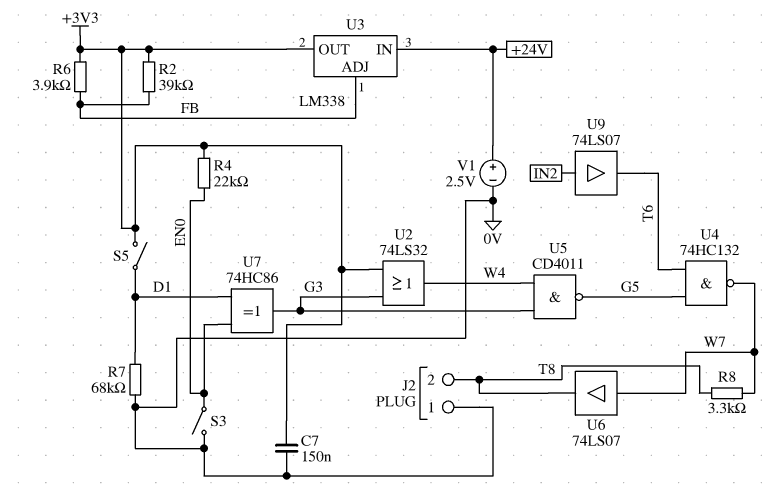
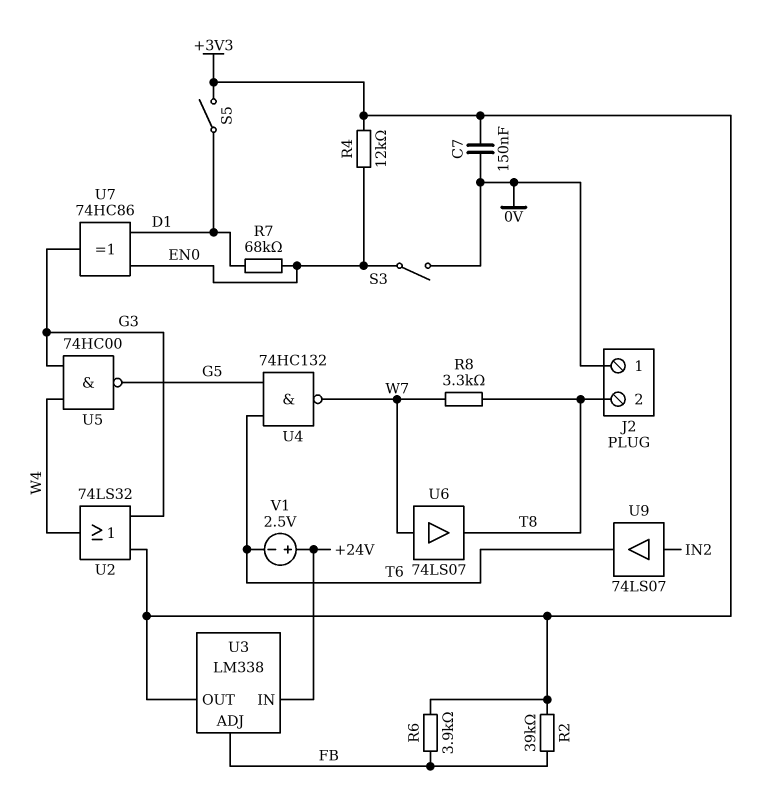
R4: 22k (+3V3, EN0) -> 12k (+3V3, EN0)
R7: 68k (0V, D1) -> 68k (D1, EN0)
U5: NAND CD4011 (in G3, in W4, out G5) -> NAND 74HC00 (in G3, in W4, out G5)
V1: 2.5V (plus +24V, minus 0V) -> 2.5V (plus +24V, minus T6)

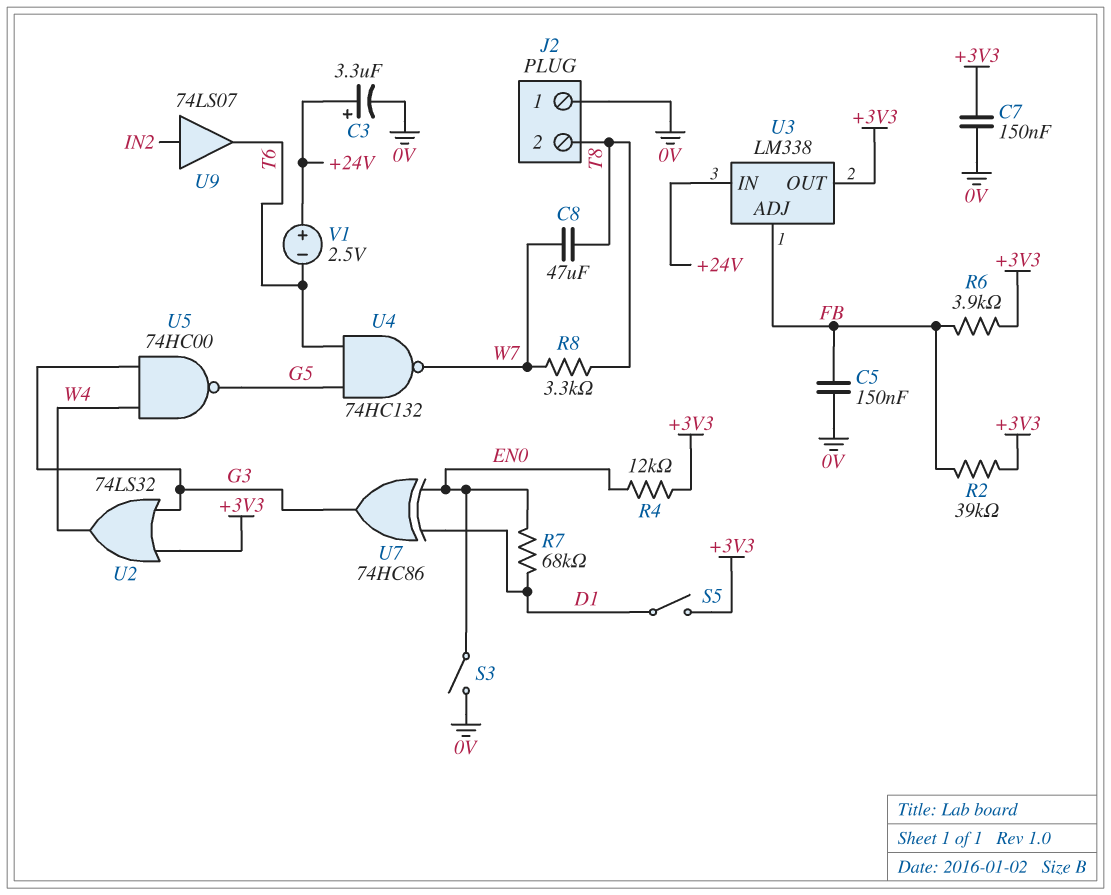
C3: none -> 3.3uF (plus +24V, minus 0V)
C5: none -> 150nF (0V, FB)
C8: none -> 47uF (T8, W7)
U6: buffer 74LS07 (in W7, out T8) -> none

